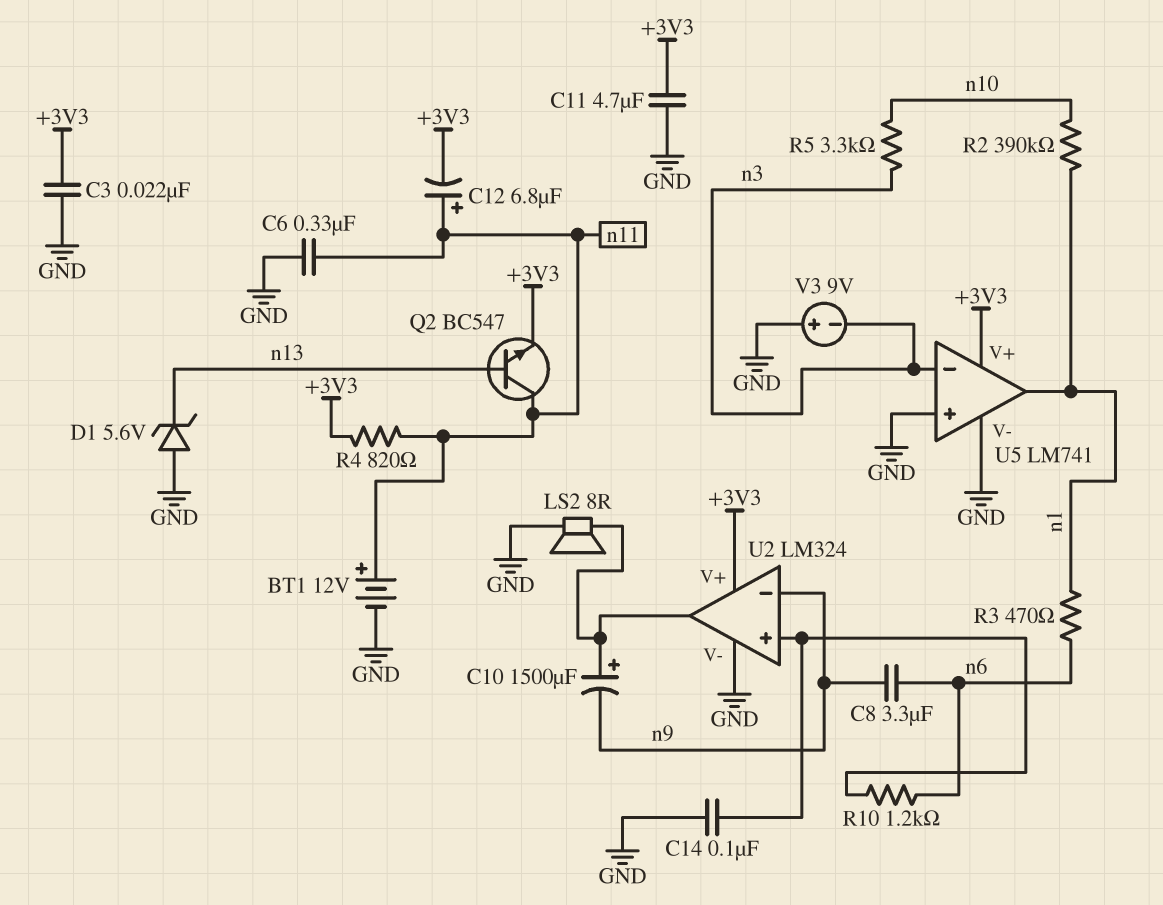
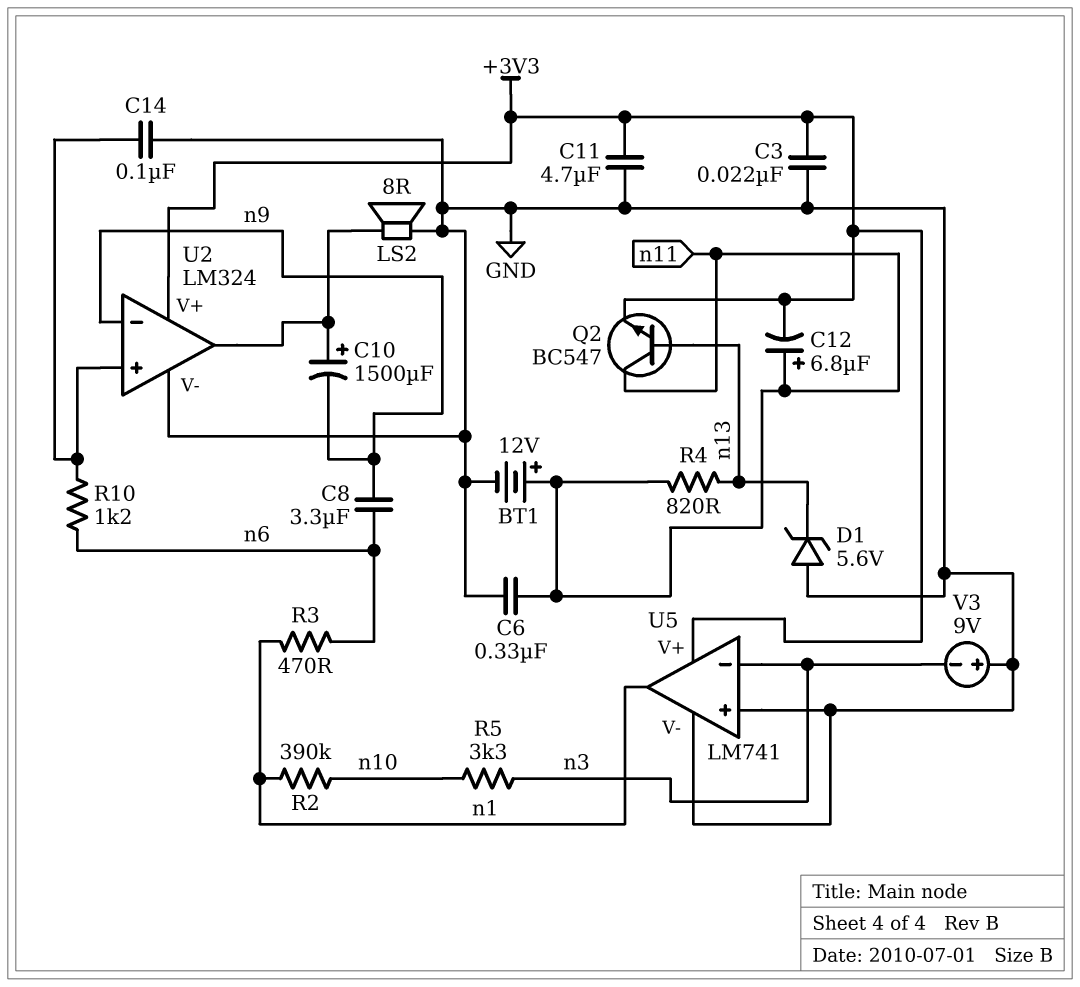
R4: 820 (+3V3, n11) -> 820 (n11, n13)

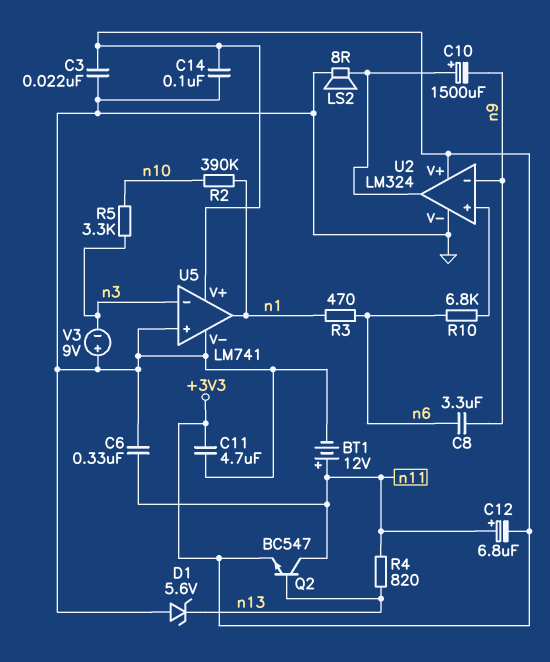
C14: 100nF (GND, U2/in+) -> 100nF (+3V3, GND)
R10: 1.2k (U2/in+, n6) -> 6.8k (U2/in+, n6)

